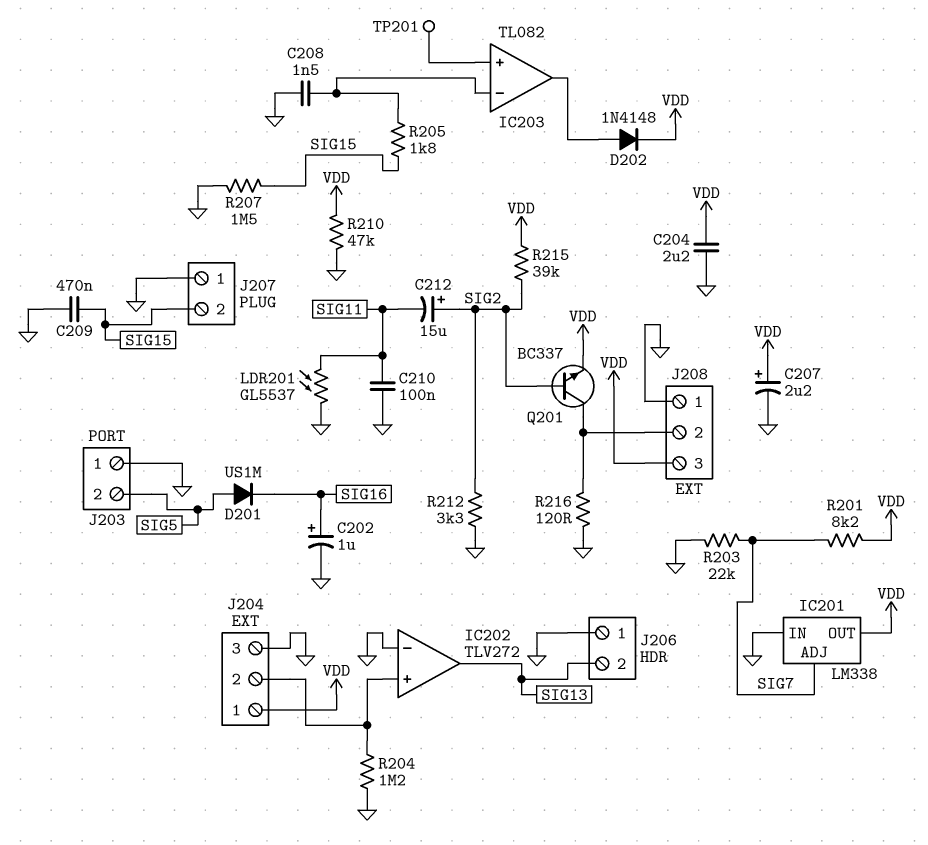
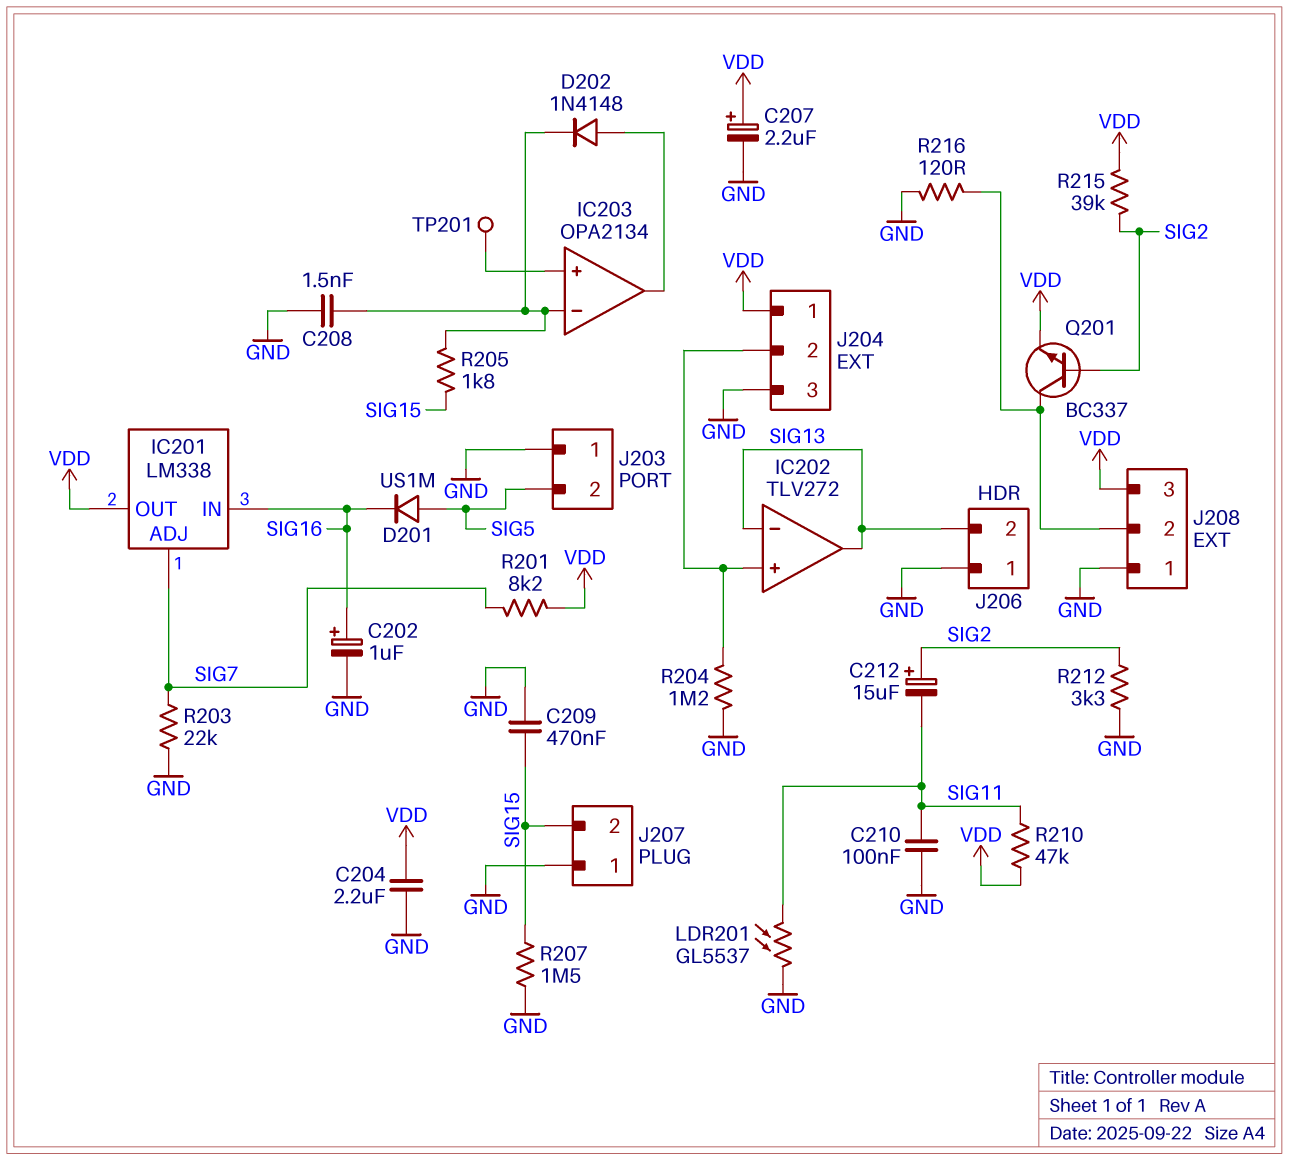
D202: diode 1N4148 (A IC203/out, K VDD) -> diode 1N4148 (A IC203/out, K IC203/in-)
IC201 pin IN: GND -> SIG16
IC202 pin in-: GND -> SIG13
IC203: TL082 -> OPA2134
R210: 47k (GND, VDD) -> 47k (SIG11, VDD)

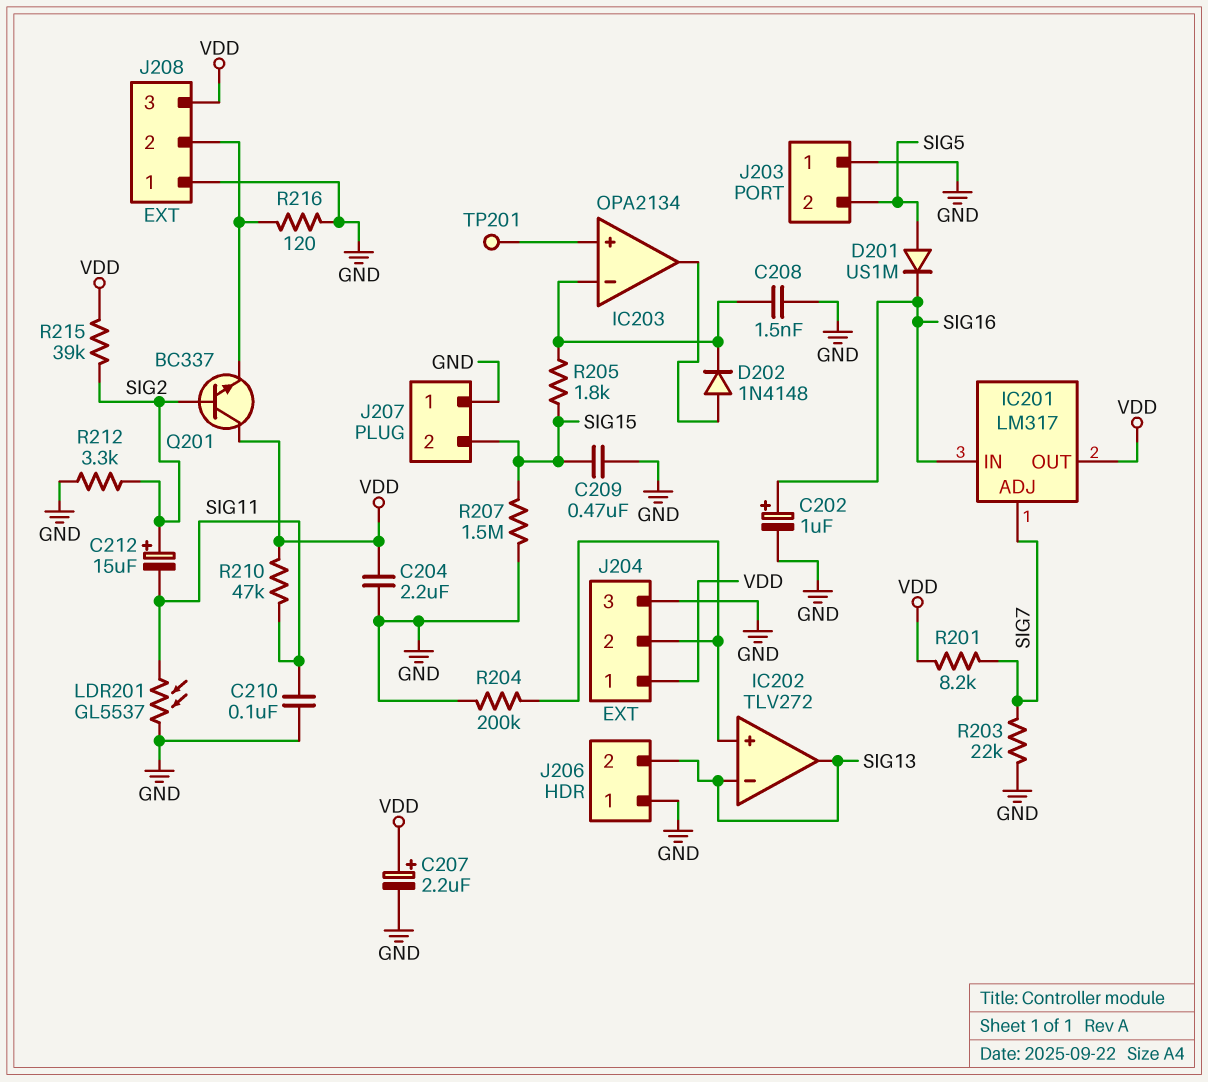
IC201: LM338 -> LM317
Q201: NPN BC337 (B SIG2, C J208/2, E VDD) -> NPN BC337 (B SIG2, C VDD, E J208/2)
R204: 1.2M (GND, IC202/in+) -> 200k (GND, IC202/in+)

